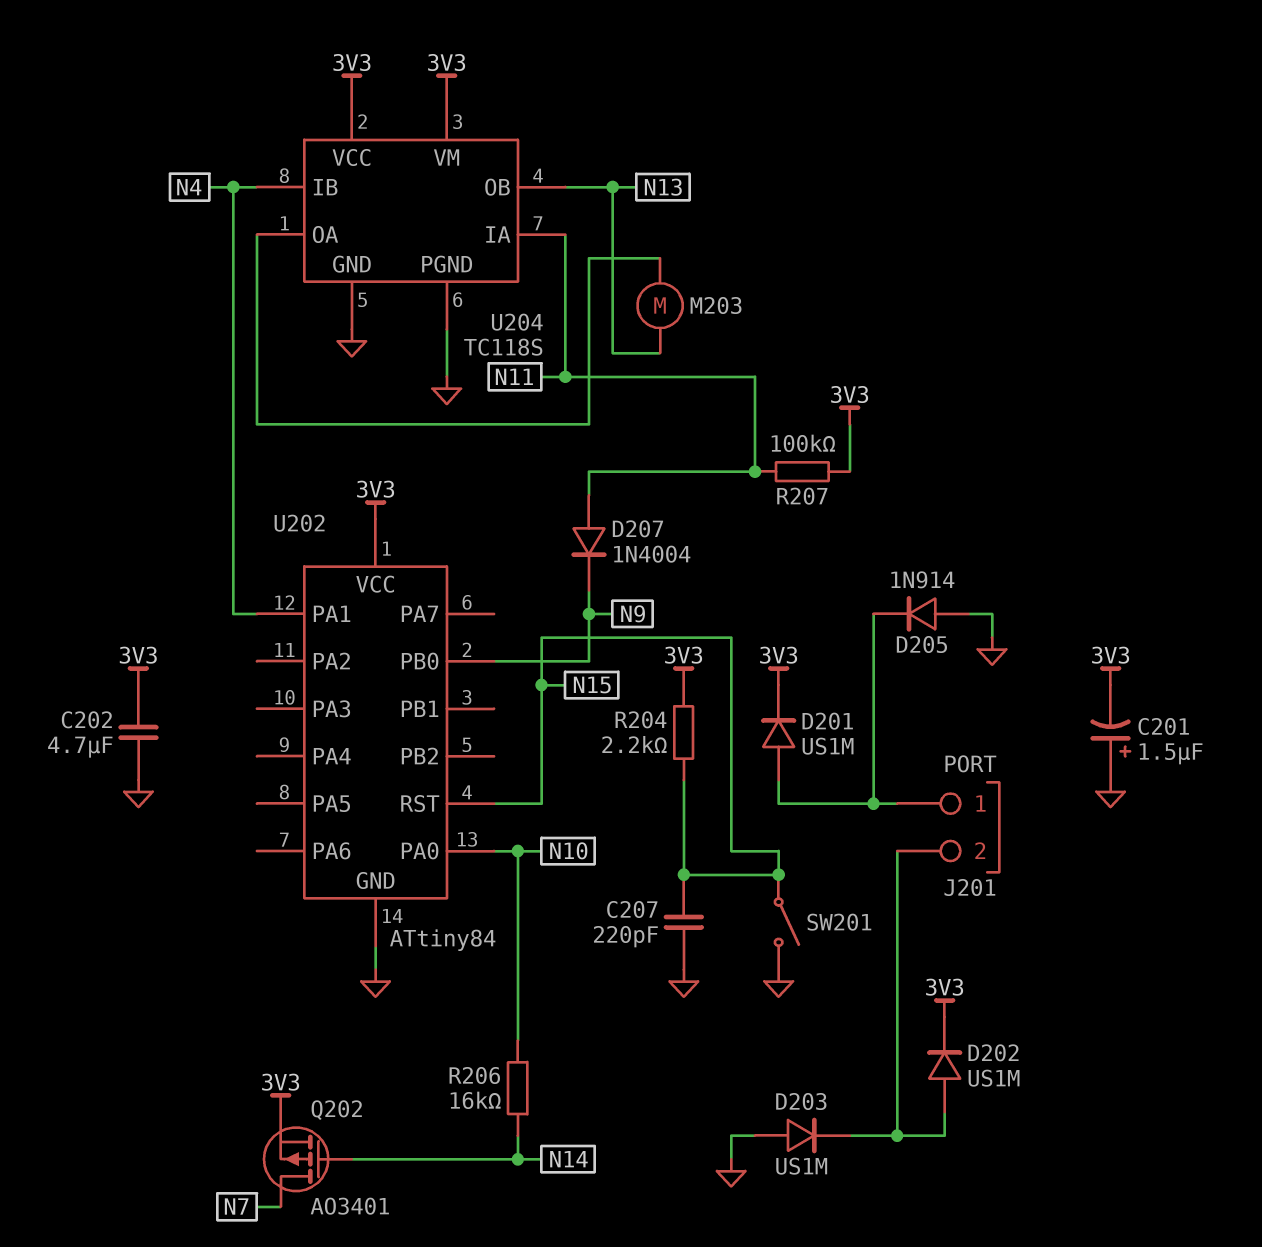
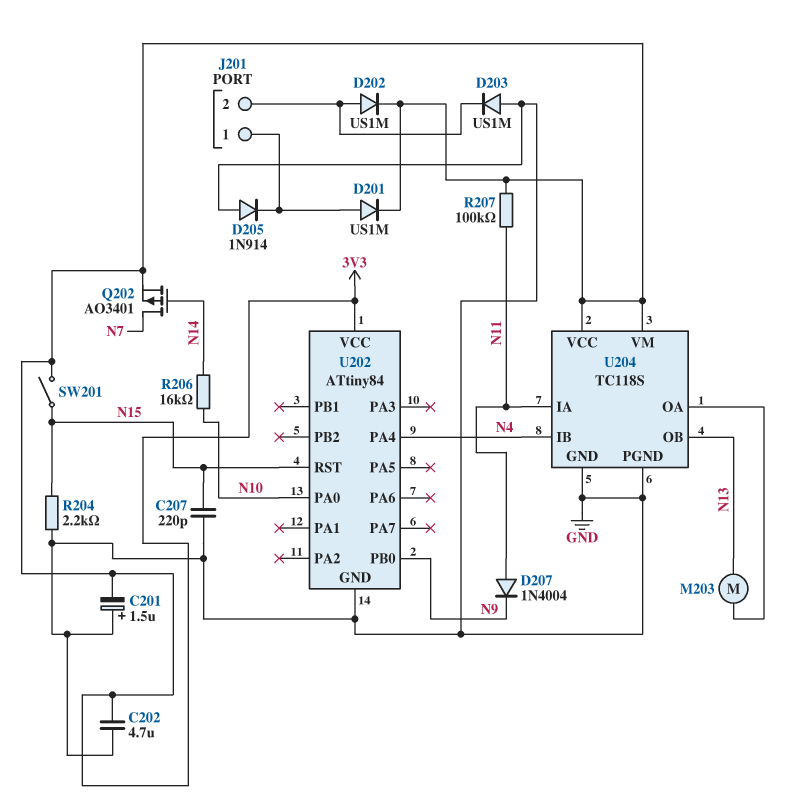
R204: 2.2k (3V3, N15) -> 2.2k (GND, N15)
SW201: switch (GND, N15) -> switch (3V3, N15)
U202 pin PA1: N4 -> none
U202 pin PA4: none -> N4

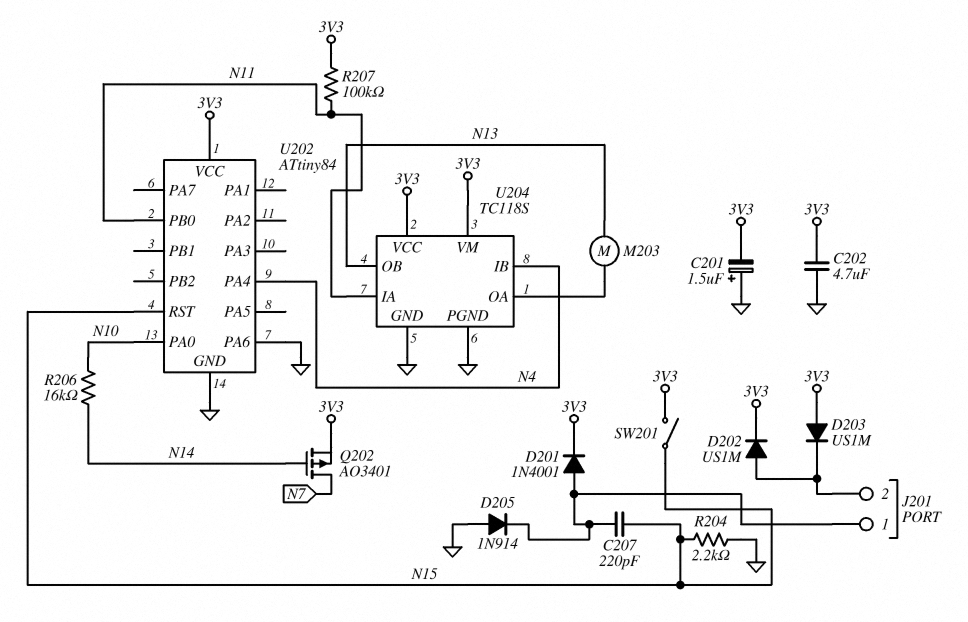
C207: 220pF (GND, N15) -> 220pF (J201/1, N15)
D201: diode US1M (A J201/1, K 3V3) -> diode 1N4001 (A J201/1, K 3V3)
D203: diode US1M (A GND, K J201/2) -> diode US1M (A 3V3, K J201/2)
D207: diode 1N4004 (A N11, K N9) -> none
U202 pin PA6: none -> GND
U202 pin PB0: N9 -> N11

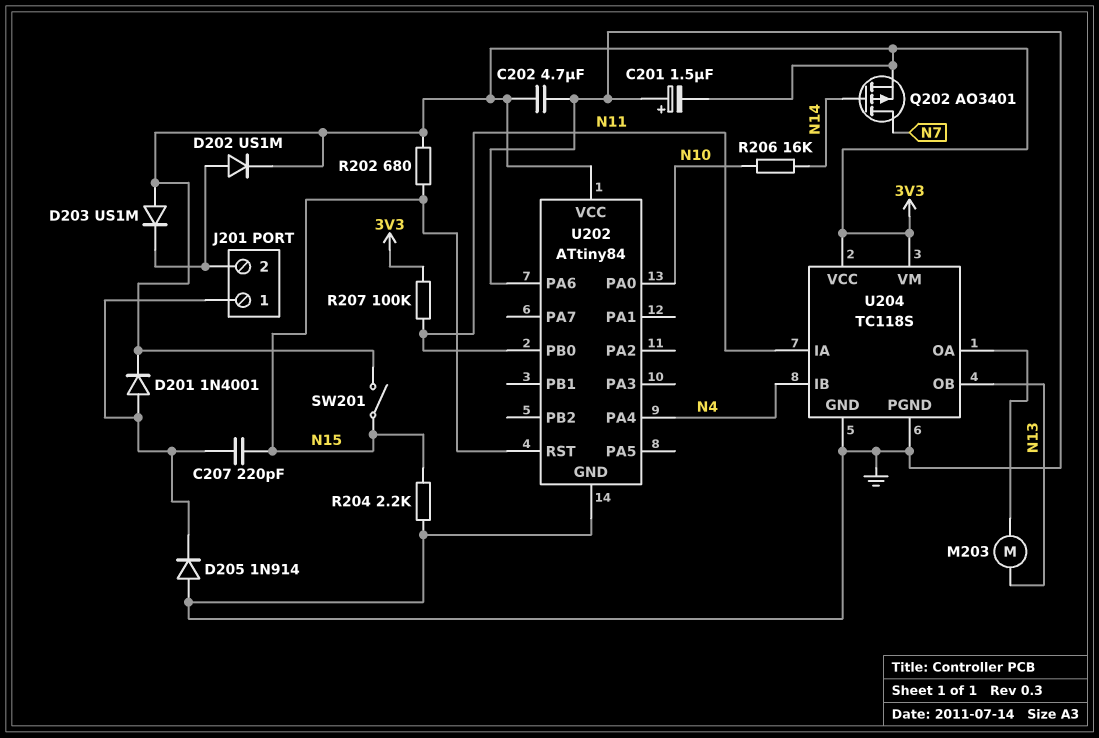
R202: none -> 680 (3V3, N15)

